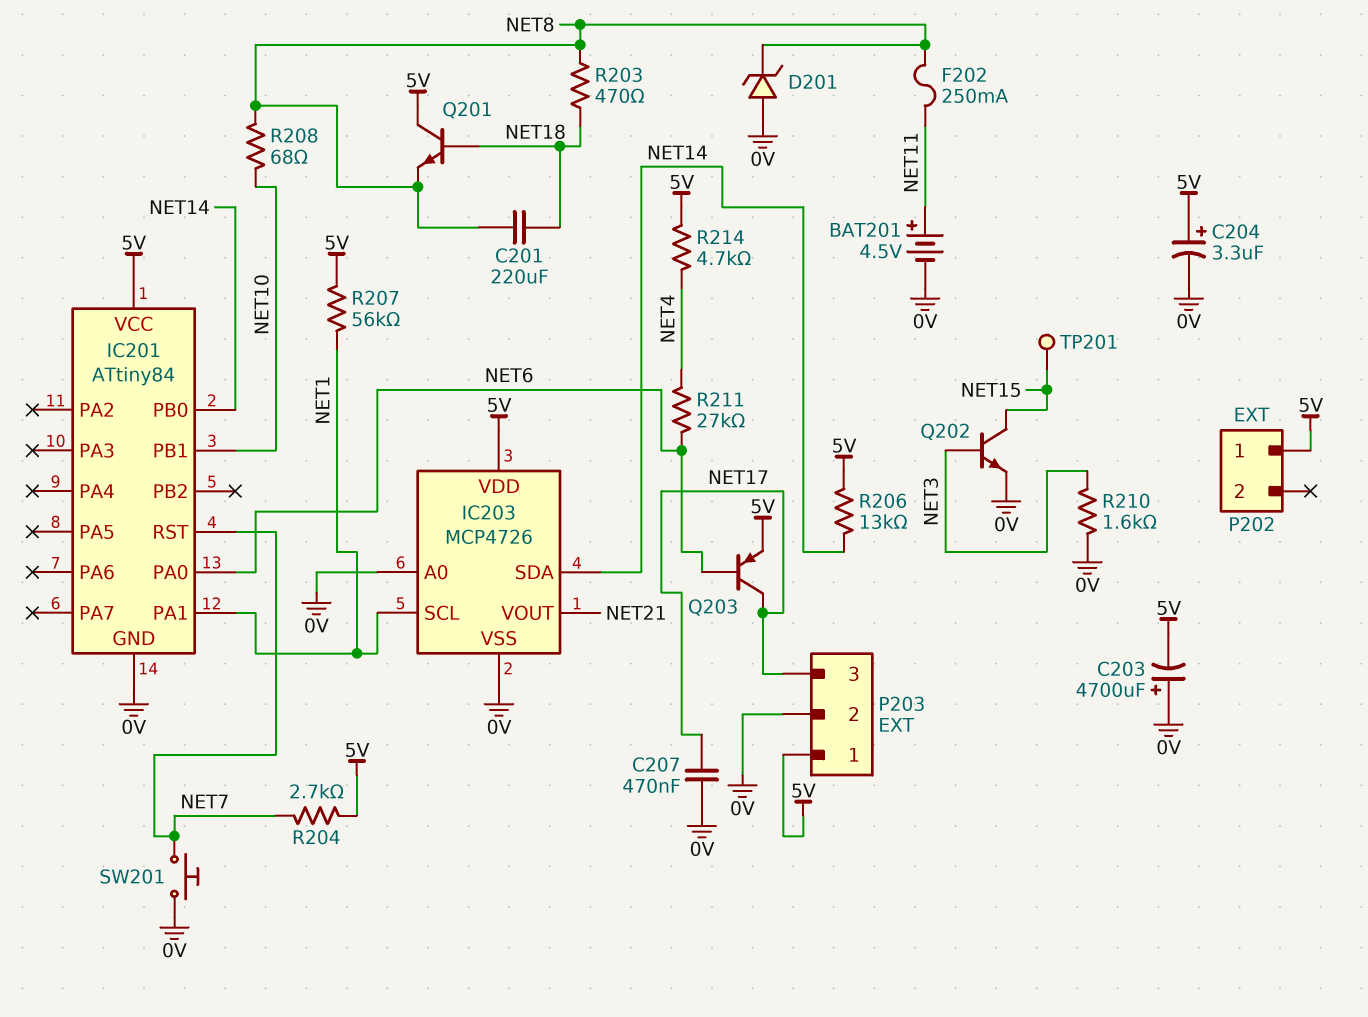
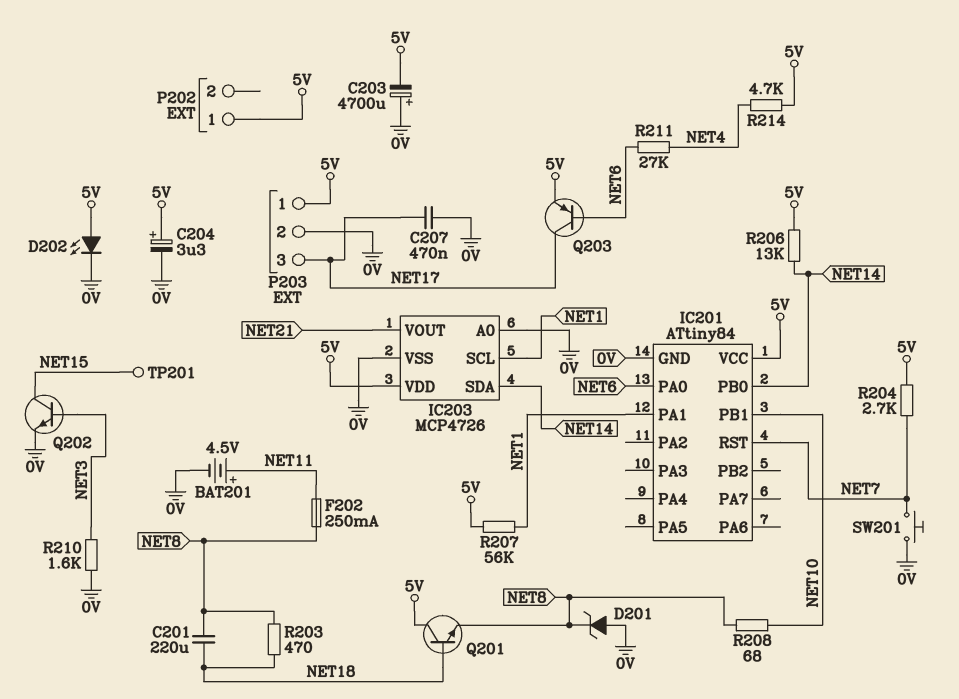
D202: none -> LED (A 5V, K 0V)

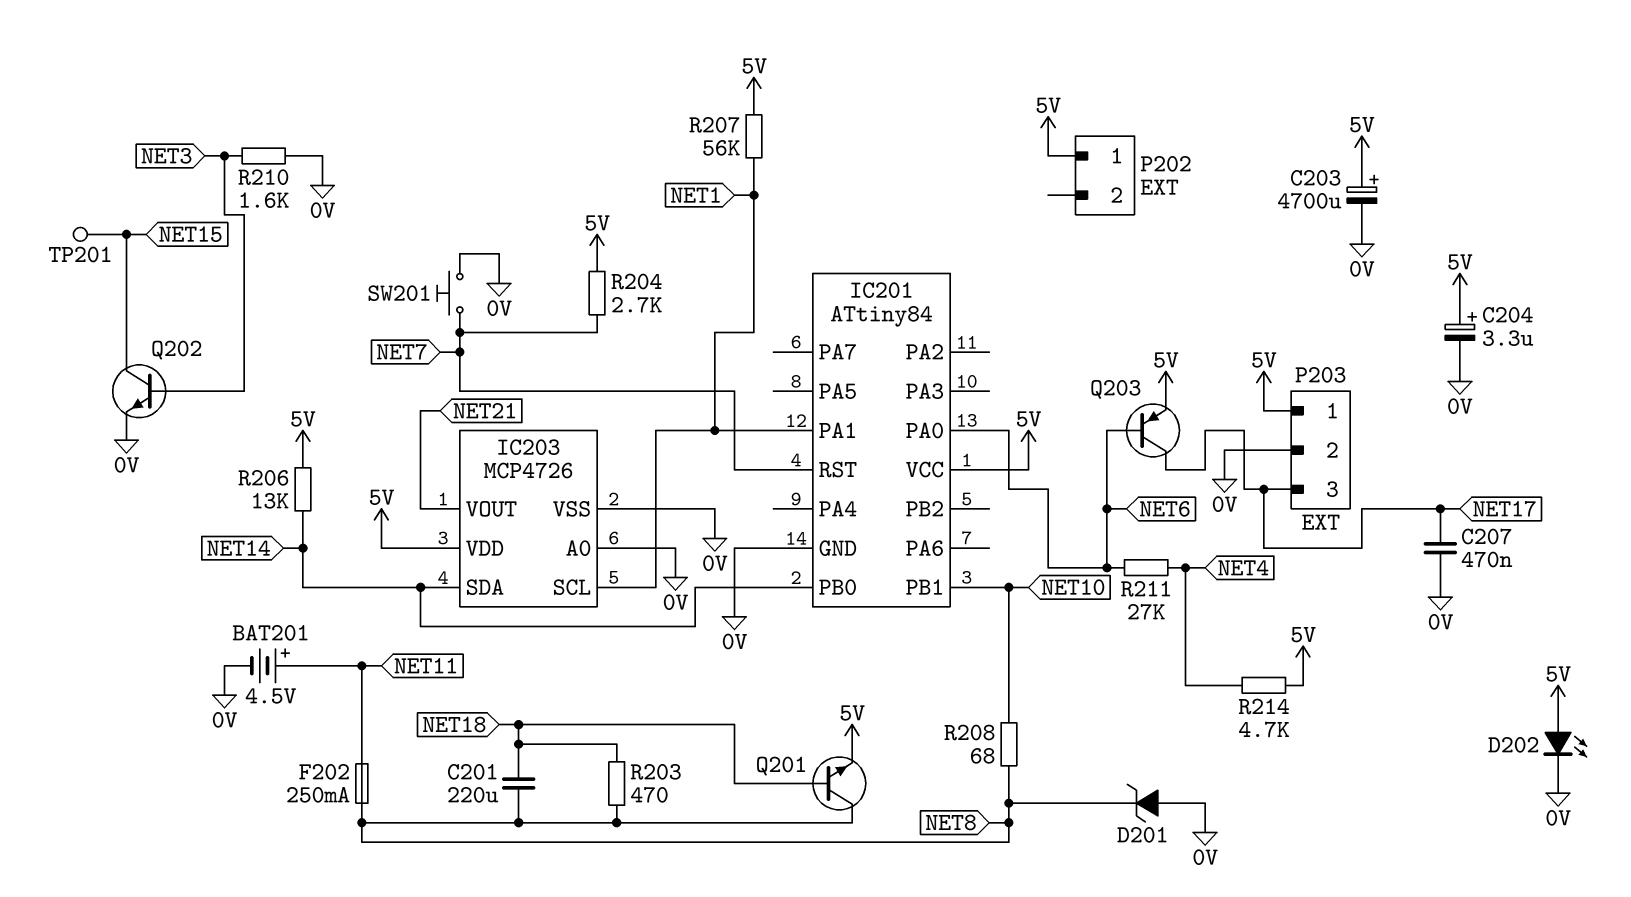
C203: 4700uF (plus 0V, minus 5V) -> 4700uF (plus 5V, minus 0V)
Q201: NPN (B NET18, C 5V, E NET8) -> NPN (B NET18, C NET8, E 5V)

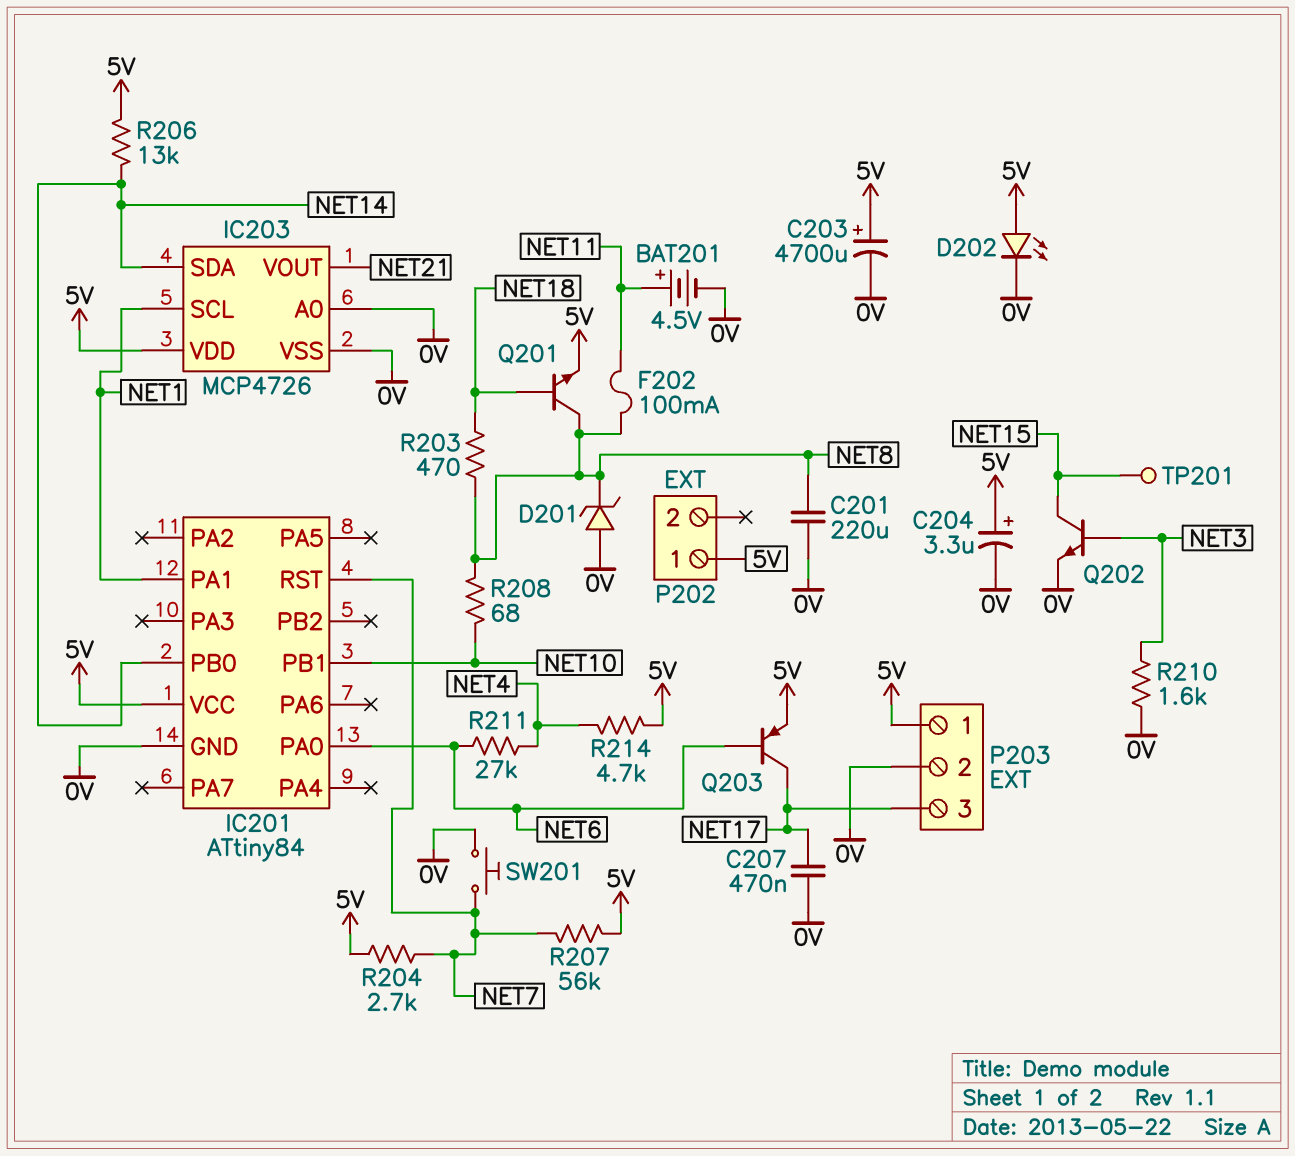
C201: 220uF (NET8, NET18) -> 220uF (0V, NET8)
F202: 250mA (NET8, NET11) -> 100mA (NET8, NET11)
R207: 56k (5V, NET1) -> 56k (5V, NET7)

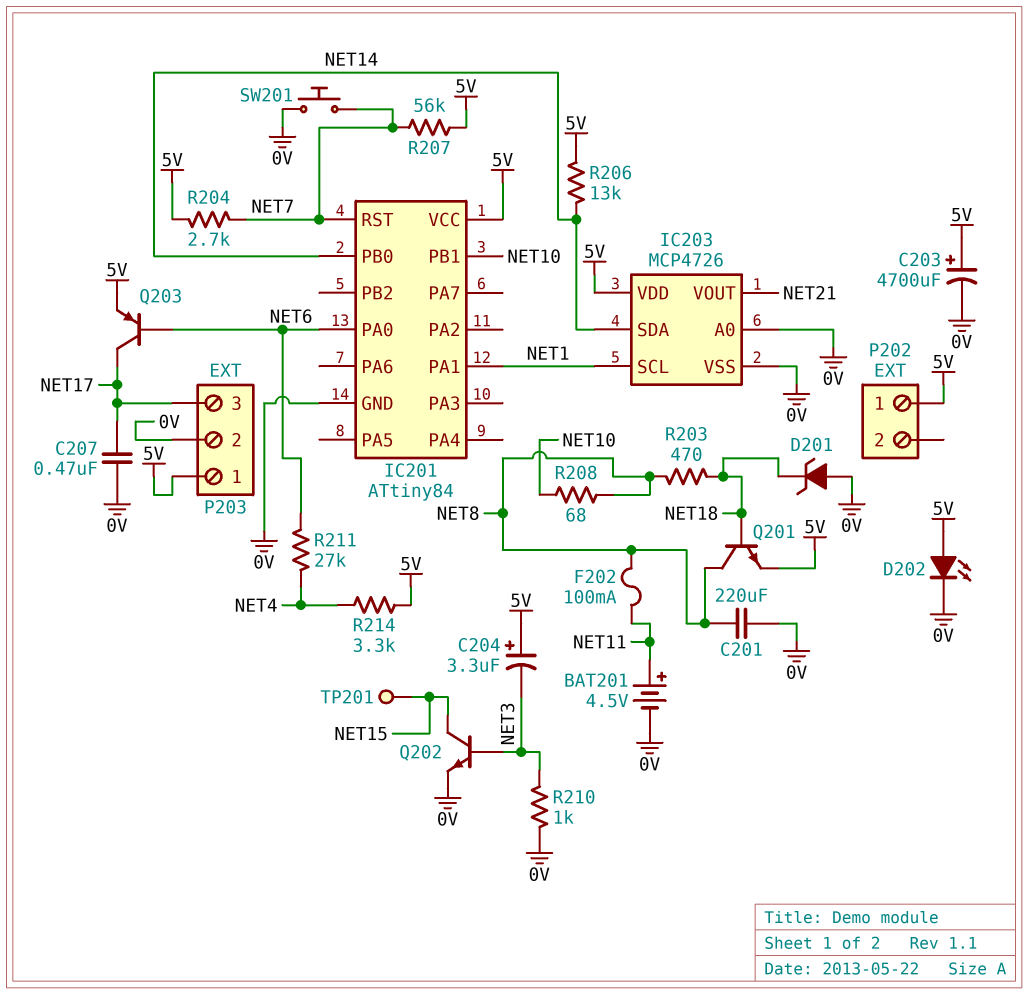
C204: 3.3uF (plus 5V, minus 0V) -> 3.3uF (plus 5V, minus NET3)
D201: zener (A 0V, K NET8) -> zener (A 0V, K NET18)
R210: 1.6k (0V, NET3) -> 1k (0V, NET3)
R214: 4.7k (5V, NET4) -> 3.3k (5V, NET4)

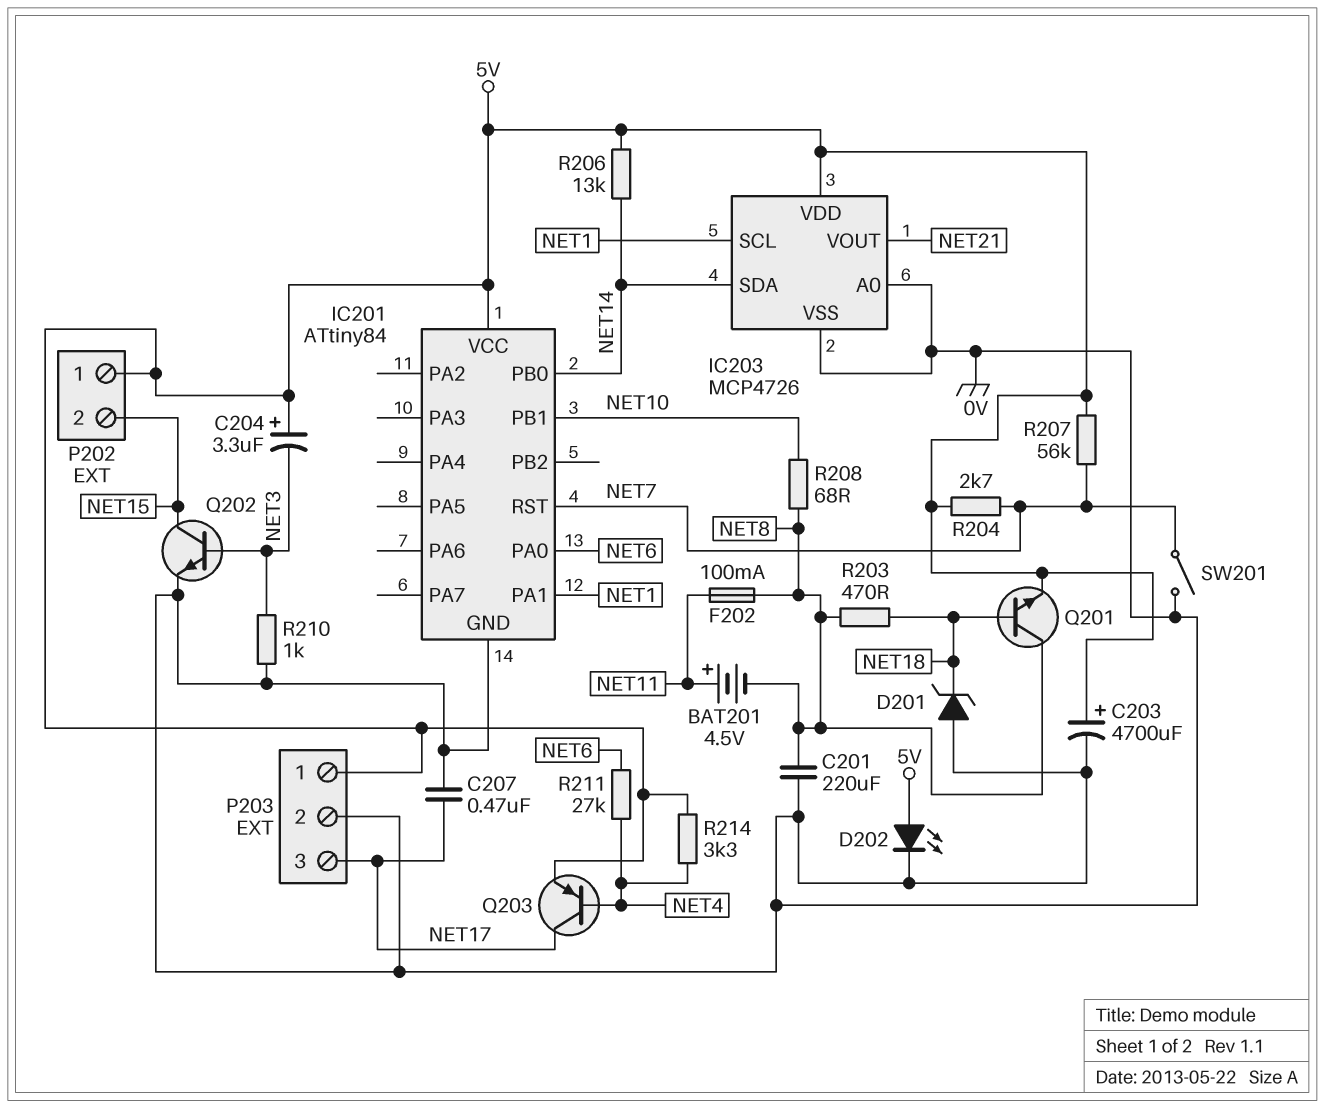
BAT201: 4.5V (plus NET11, minus 0V) -> 4.5V (plus NET11, minus NET8)
P202 pin 2: none -> NET15
Q203: PNP (B NET6, C NET17, E 5V) -> PNP (B NET4, C NET17, E 5V)
SW201: button (0V, NET7) -> switch (0V, NET7)
TP201: test point (NET15) -> none

